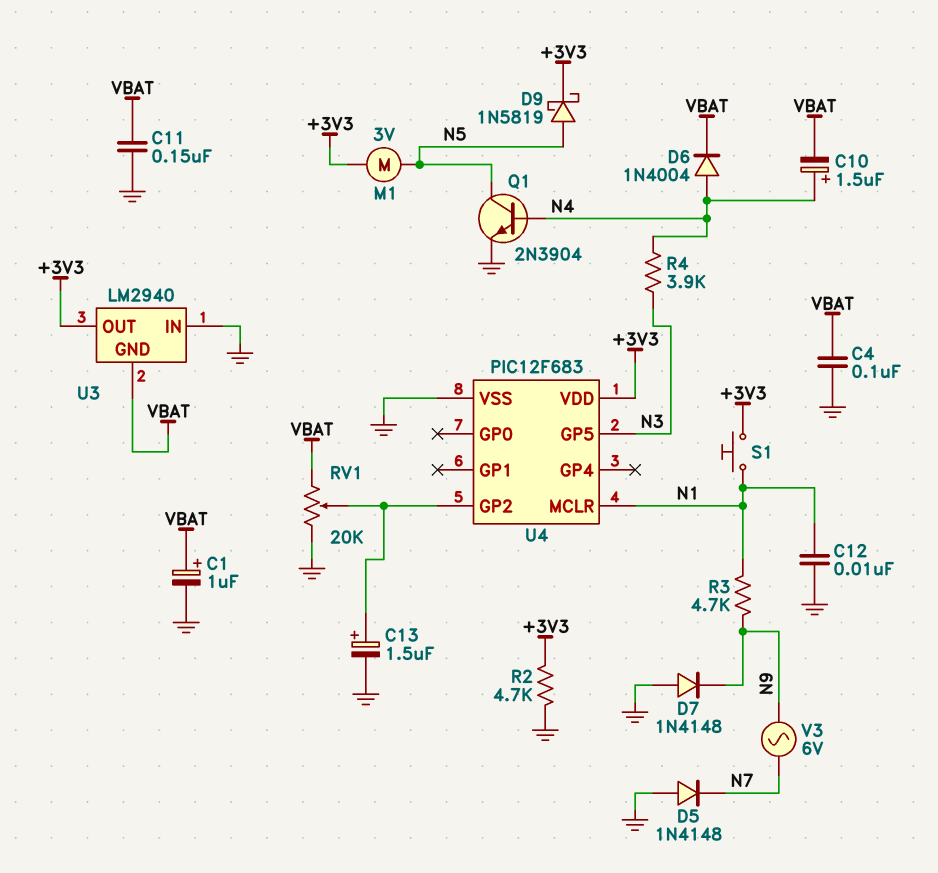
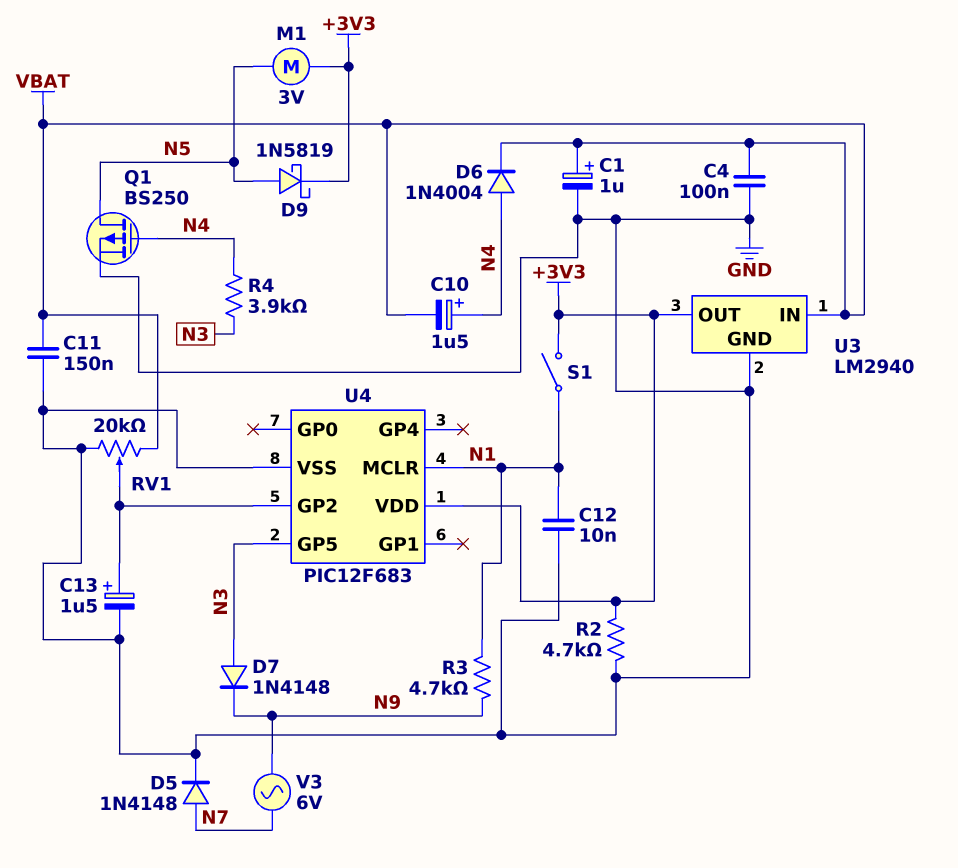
D5: diode 1N4148 (A GND, K N7) -> diode 1N4148 (A N7, K GND)
D7: diode 1N4148 (A GND, K N9) -> diode 1N4148 (A N3, K N9)
Q1: NPN 2N3904 (B N4, C N5, E GND) -> PMOS BS250 (G N4, D N5, S GND)
S1: button (+3V3, N1) -> switch (+3V3, N1)
U3 pin GND: VBAT -> GND
U3 pin IN: GND -> VBAT

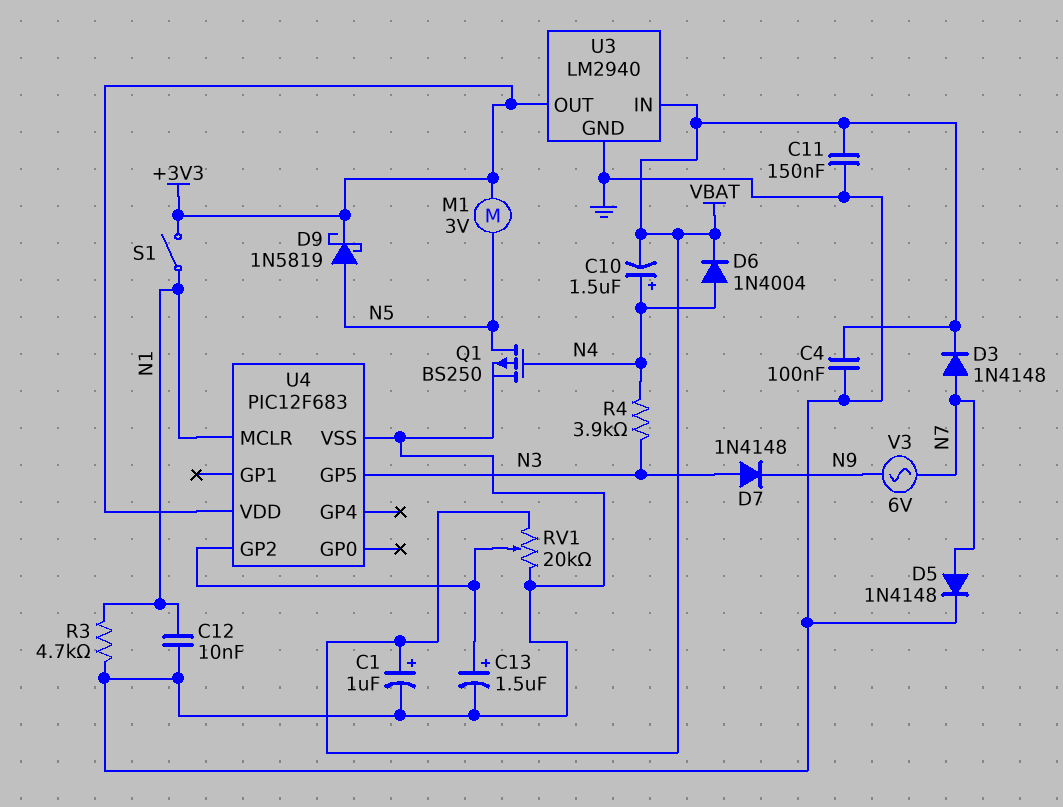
D3: none -> diode 1N4148 (A N7, K VBAT)
R2: 4.7k (+3V3, GND) -> none
R3: 4.7k (N1, N9) -> 4.7k (GND, N1)

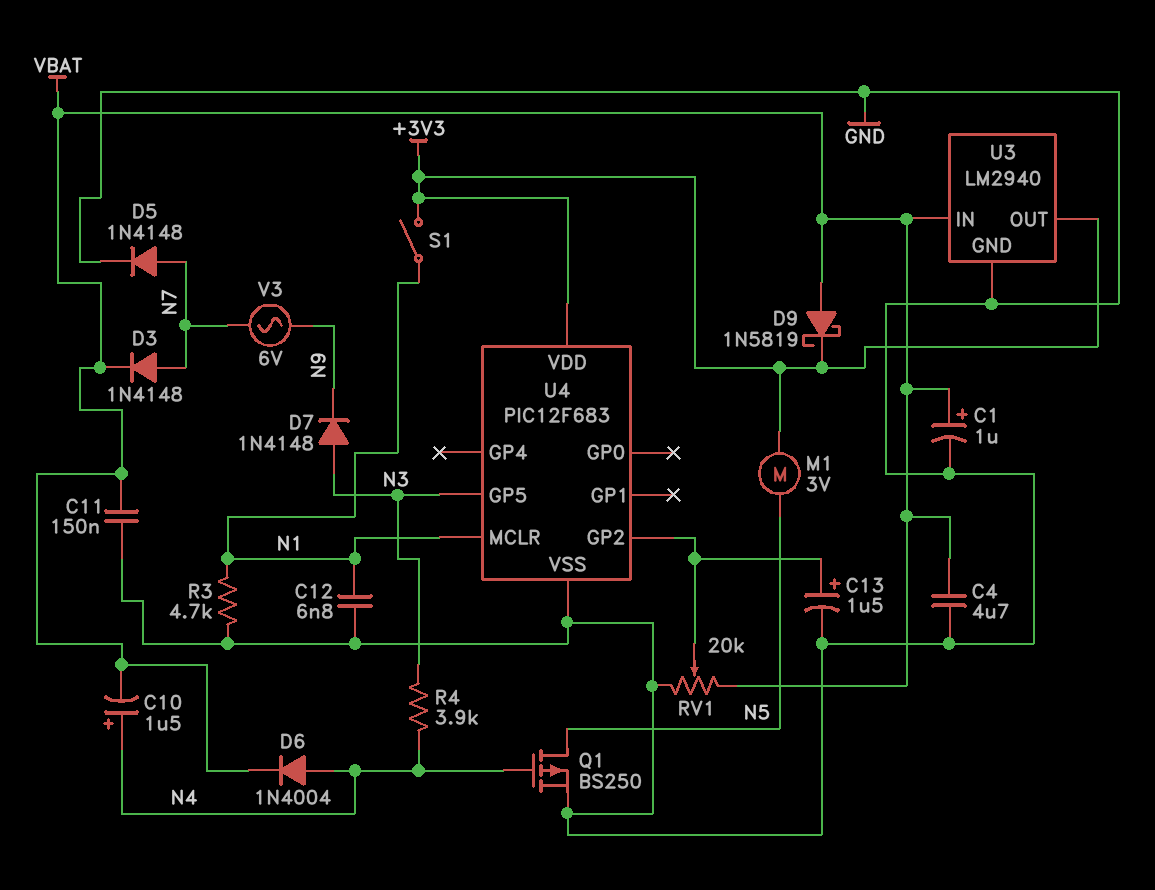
C4: 100nF (GND, VBAT) -> 4.7uF (GND, VBAT)
C12: 10nF (GND, N1) -> 6.8nF (GND, N1)
D9: schottky 1N5819 (A N5, K +3V3) -> schottky 1N5819 (A VBAT, K +3V3)

